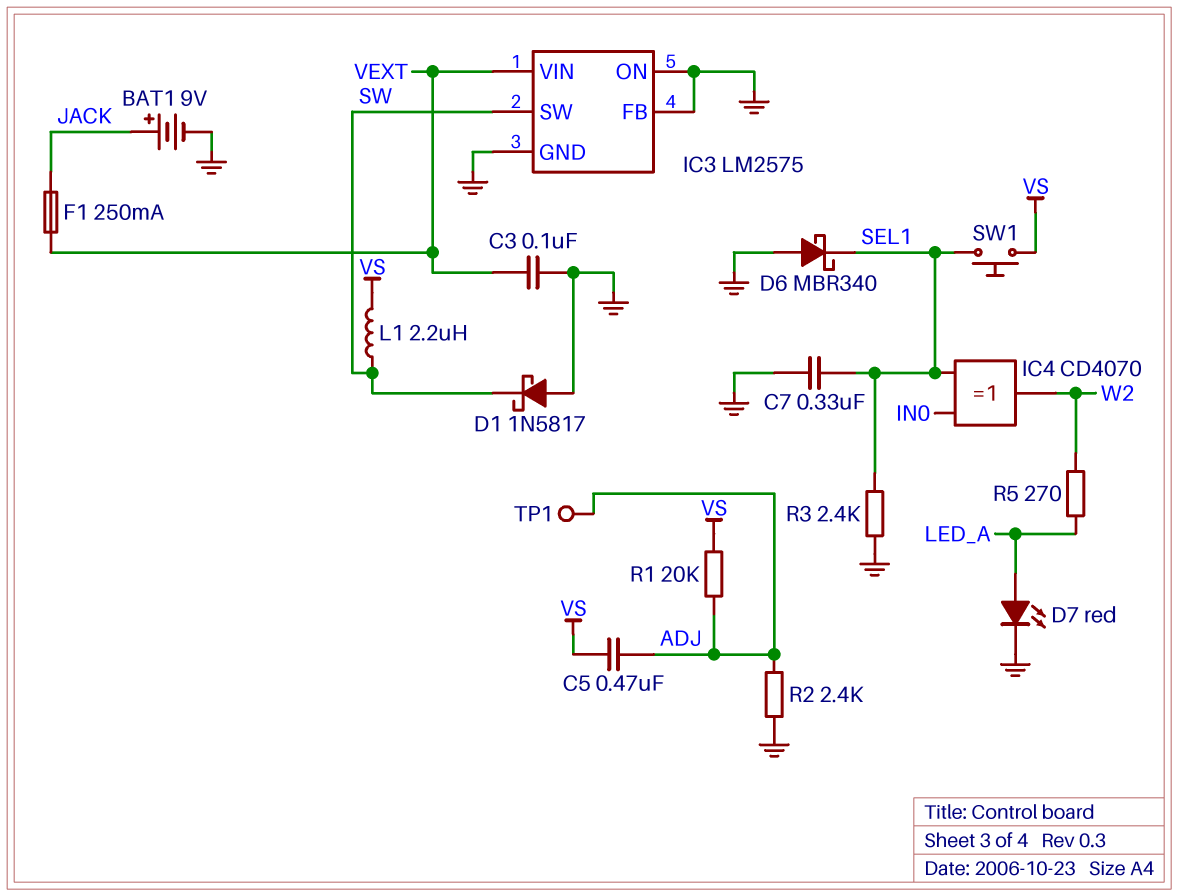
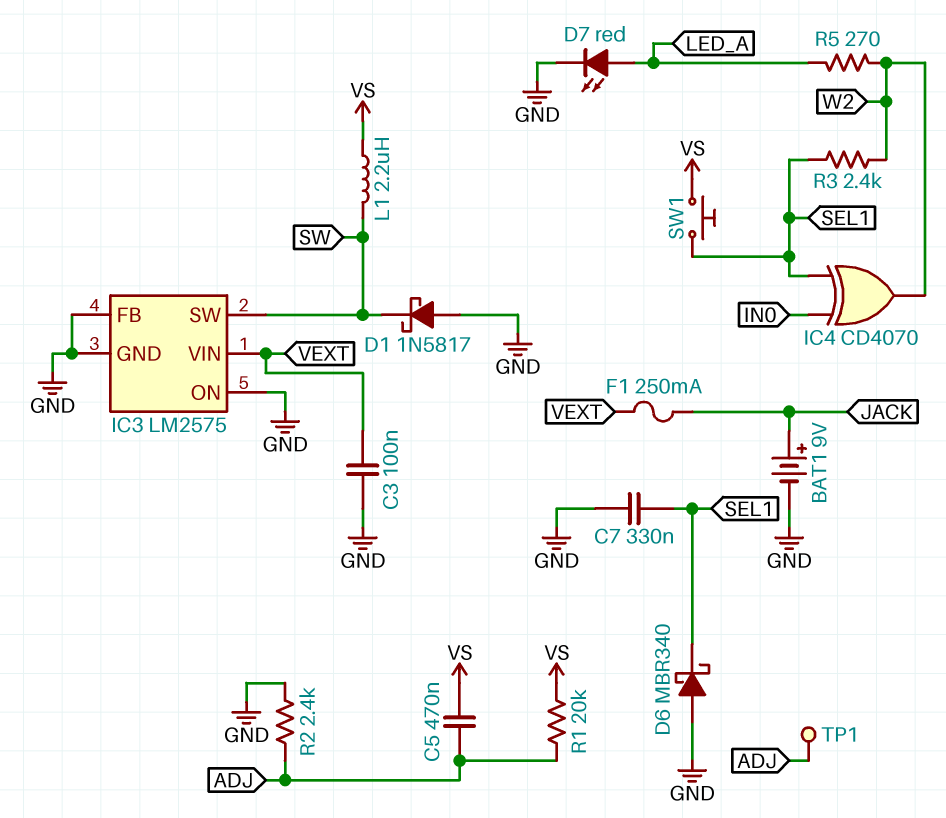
R3: 2.4k (GND, SEL1) -> 2.4k (SEL1, W2)

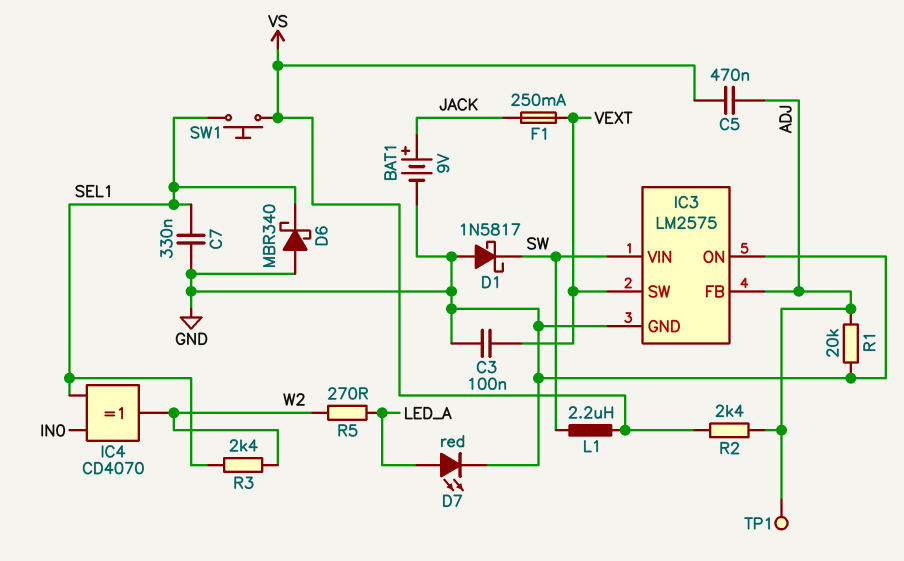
IC3 pin FB: GND -> ADJ
IC3 pin SW: SW -> VEXT
IC3 pin VIN: VEXT -> SW
R1: 20k (ADJ, VS) -> 20k (ADJ, GND)
R2: 2.4k (ADJ, GND) -> 2.4k (ADJ, VS)

